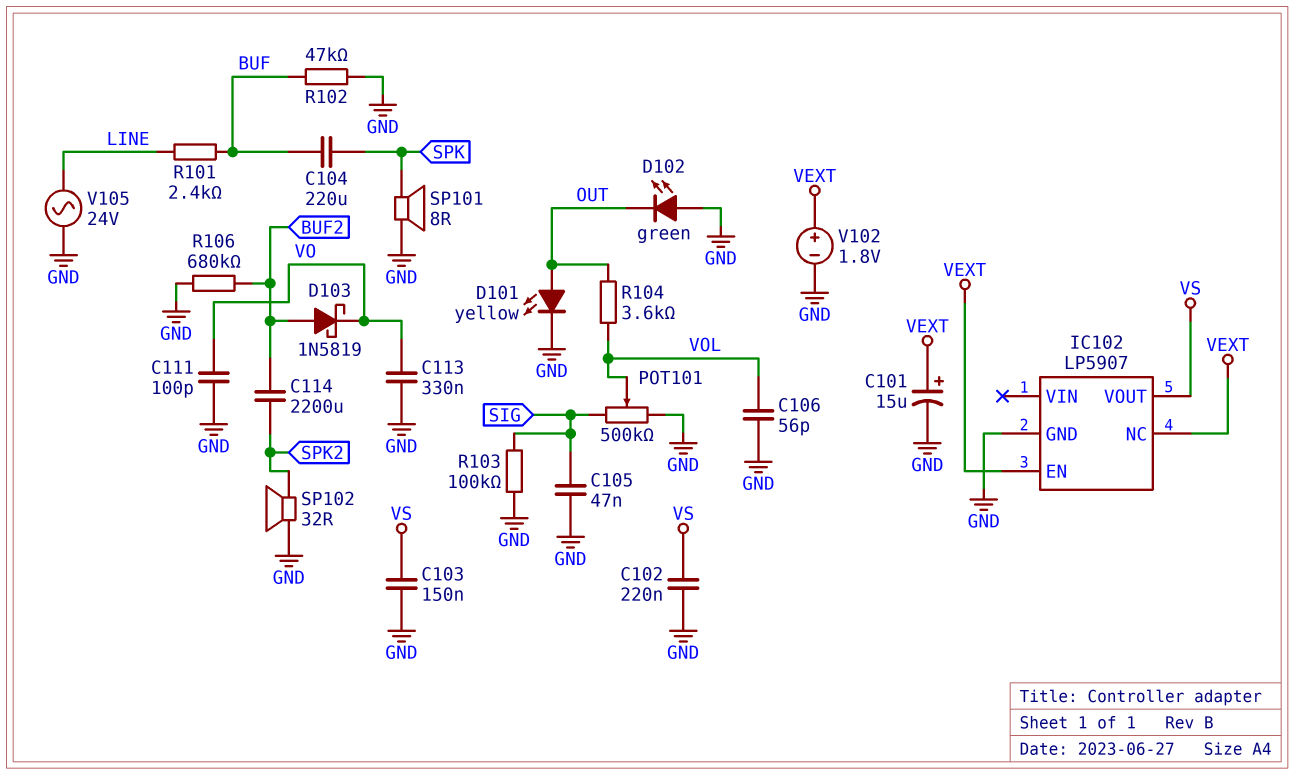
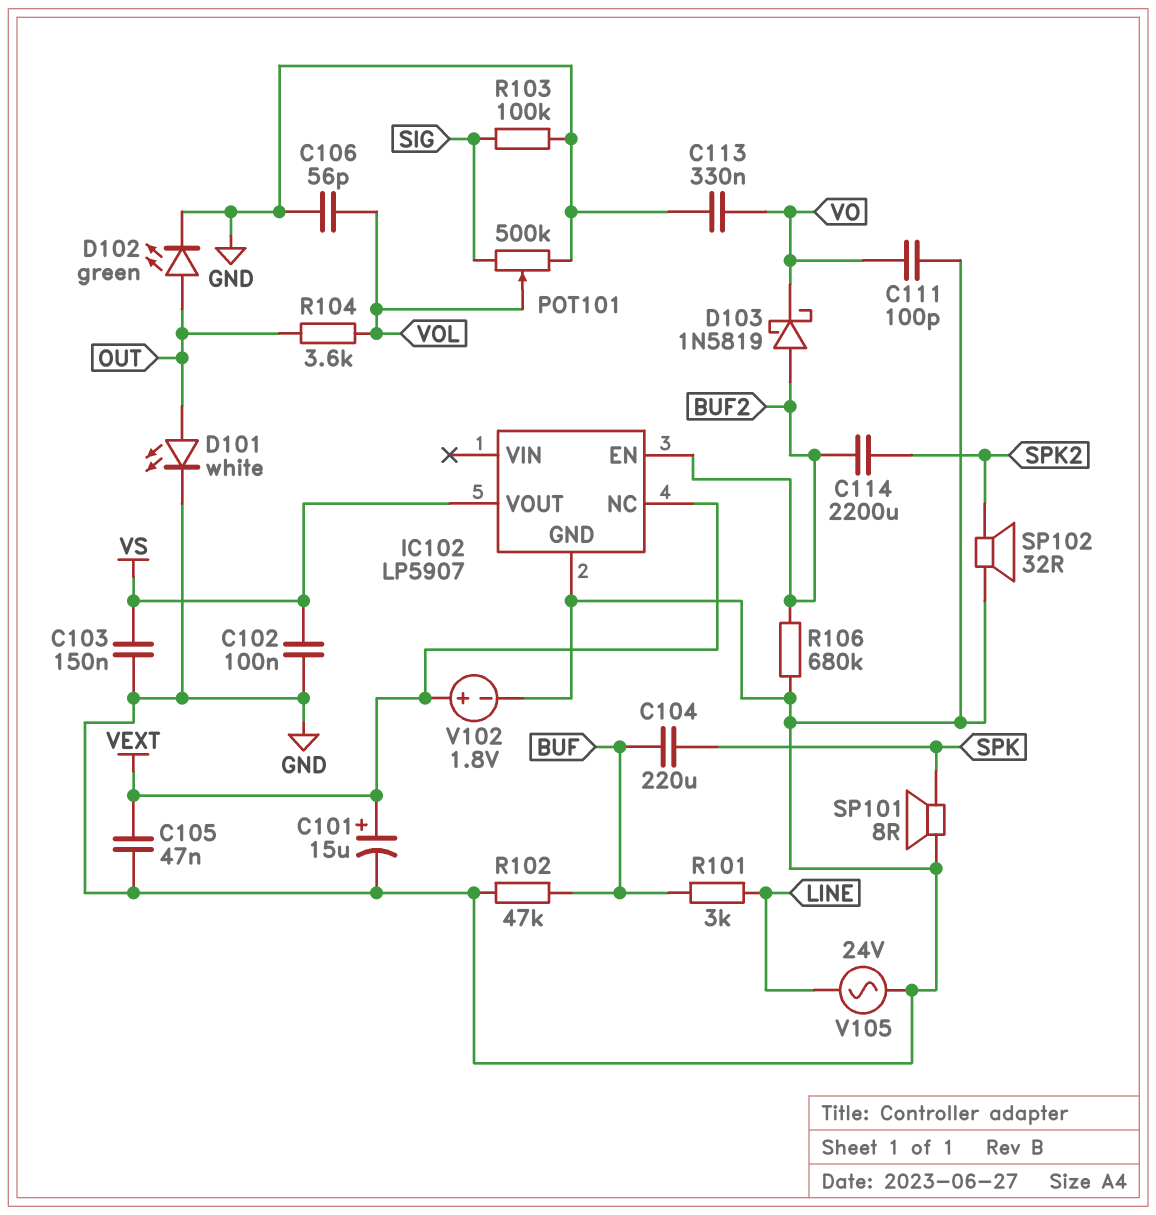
C102: 220nF (GND, VS) -> 100nF (GND, VS)
C105: 47nF (GND, SIG) -> 47nF (GND, VEXT)
D101: LED yellow (A OUT, K GND) -> LED white (A OUT, K GND)
D102: LED green (A GND, K OUT) -> LED green (A OUT, K GND)
IC102 pin EN: VEXT -> BUF2
R101: 2.4k (BUF, LINE) -> 3k (BUF, LINE)

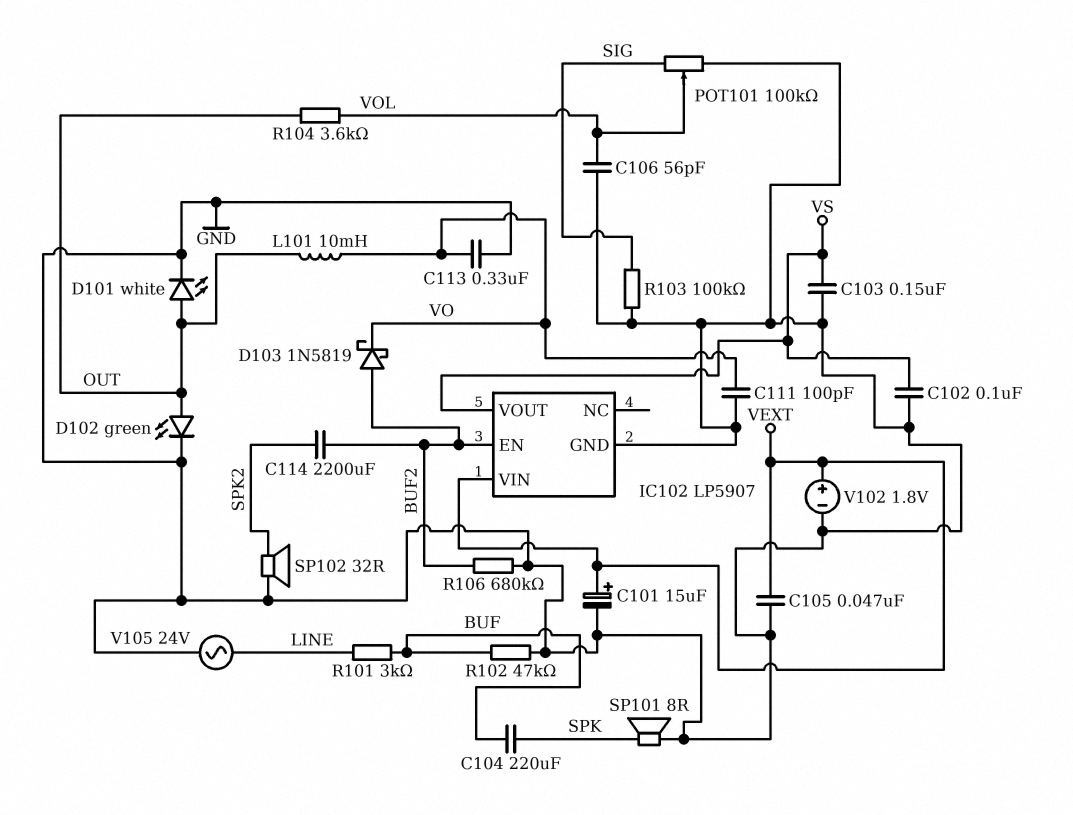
IC102 pin NC: VEXT -> none
IC102 pin VIN: none -> VEXT
L101: none -> 10mH (OUT, VO)
POT101: 500k (GND, SIG, wiper VOL) -> 100k (GND, SIG, wiper VOL)

